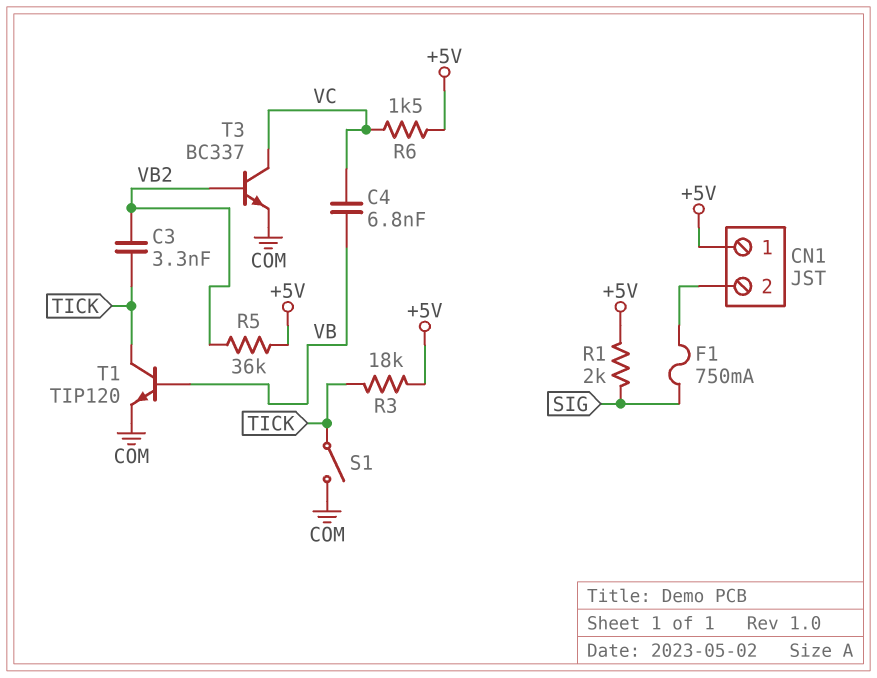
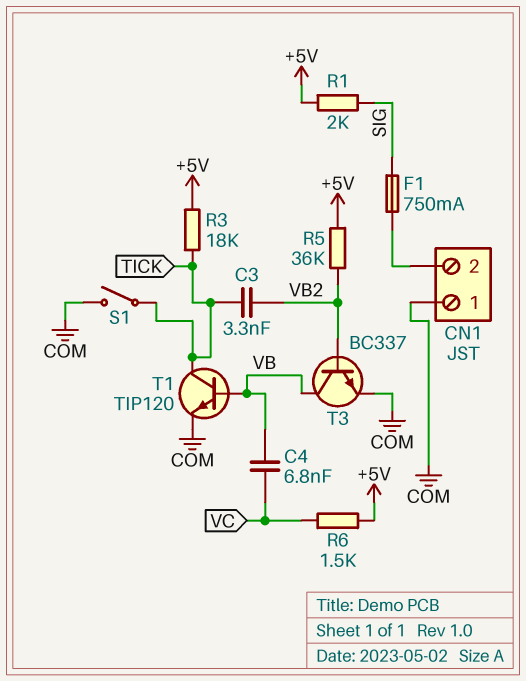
CN1 pin 1: +5V -> COM
T3: NPN BC337 (B VB2, C VC, E COM) -> NPN BC337 (B VB2, C VB, E COM)

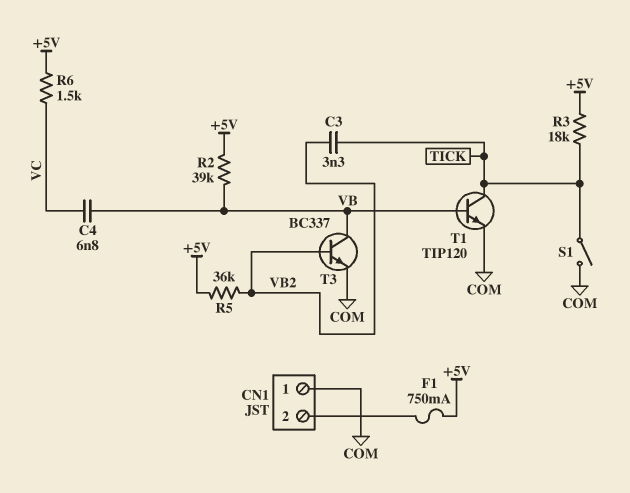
F1: 750mA (CN1/2, SIG) -> 750mA (+5V, CN1/2)
R1: 2k (+5V, SIG) -> none
R2: none -> 39k (+5V, VB)

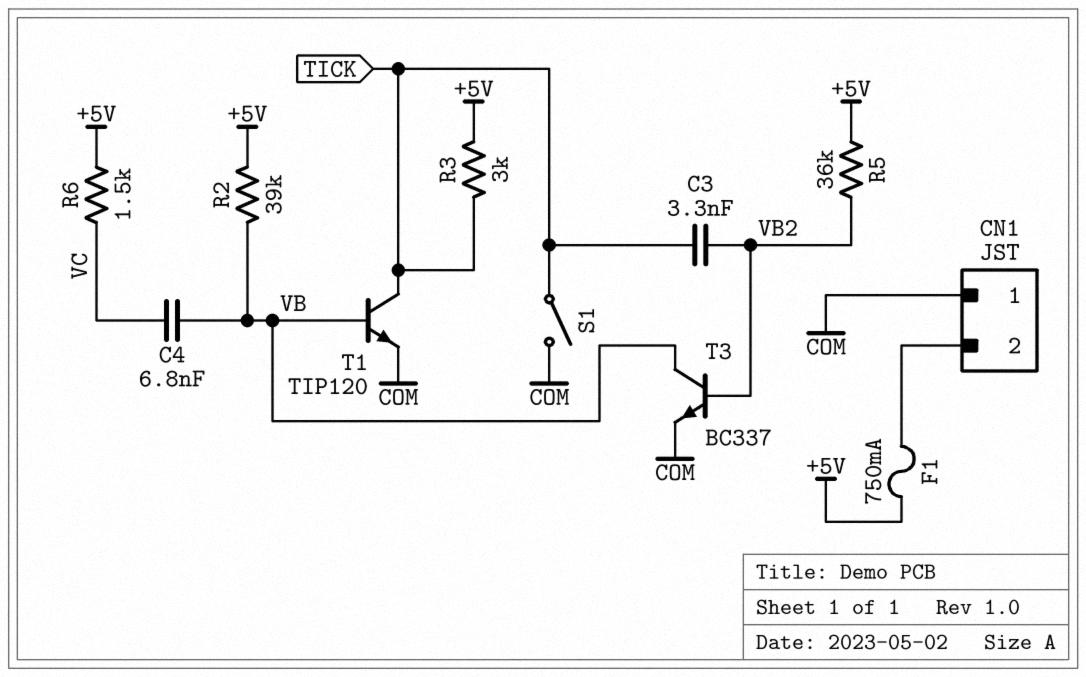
R3: 18k (+5V, TICK) -> 3k (+5V, TICK)

